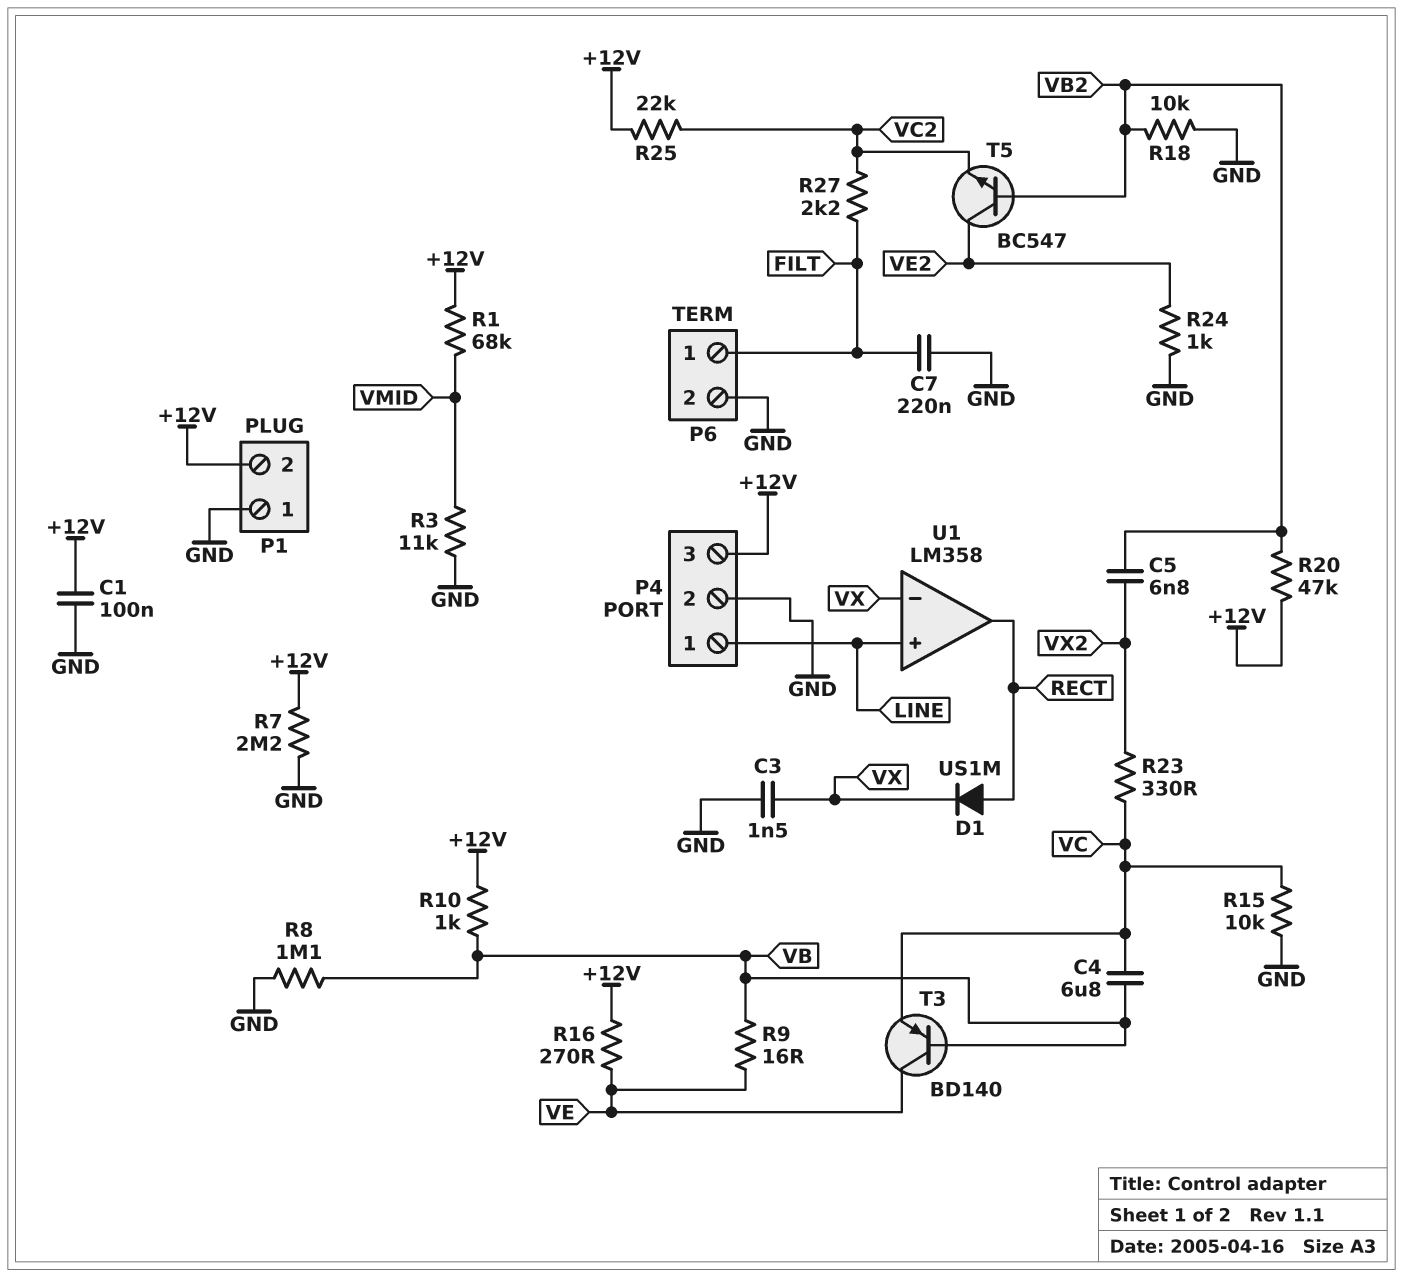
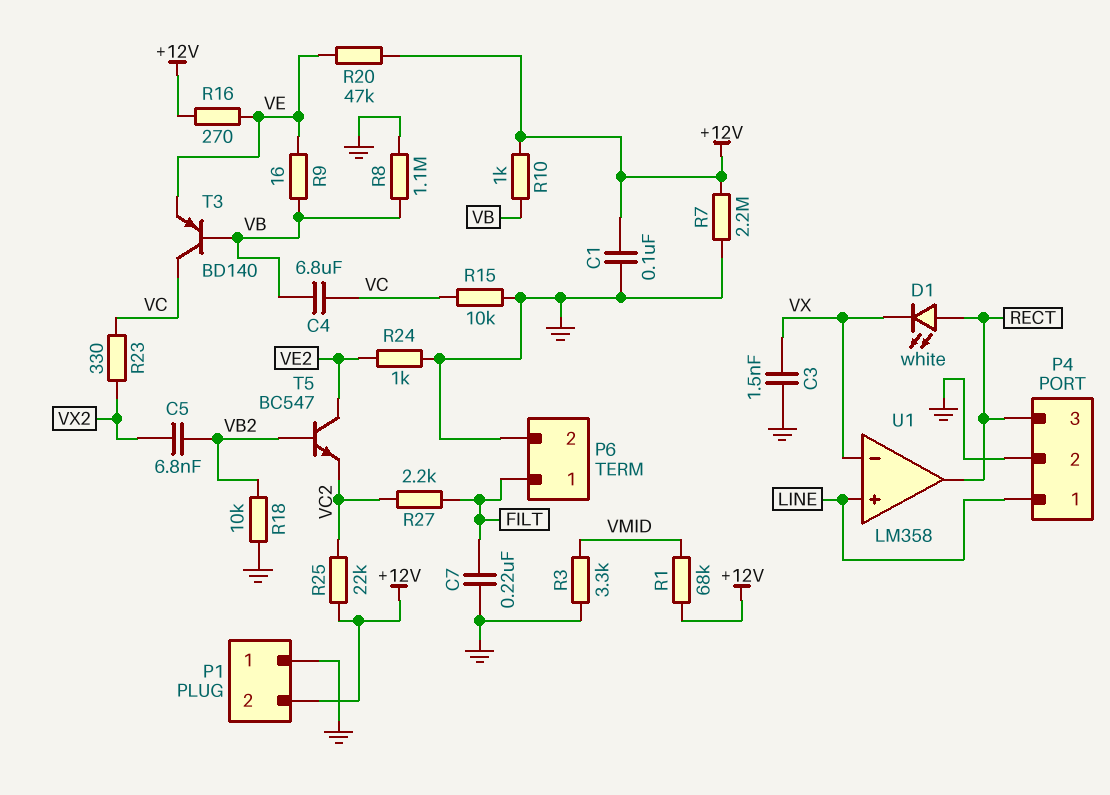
D1: diode US1M (A RECT, K VX) -> LED white (A RECT, K VX)
P4 pin 3: +12V -> RECT
R3: 11k (GND, VMID) -> 3.3k (GND, VMID)
R20: 47k (+12V, VB2) -> 47k (+12V, VE)
T3: PNP BD140 (B VB, C VE, E VC) -> PNP BD140 (B VB, C VC, E VE)

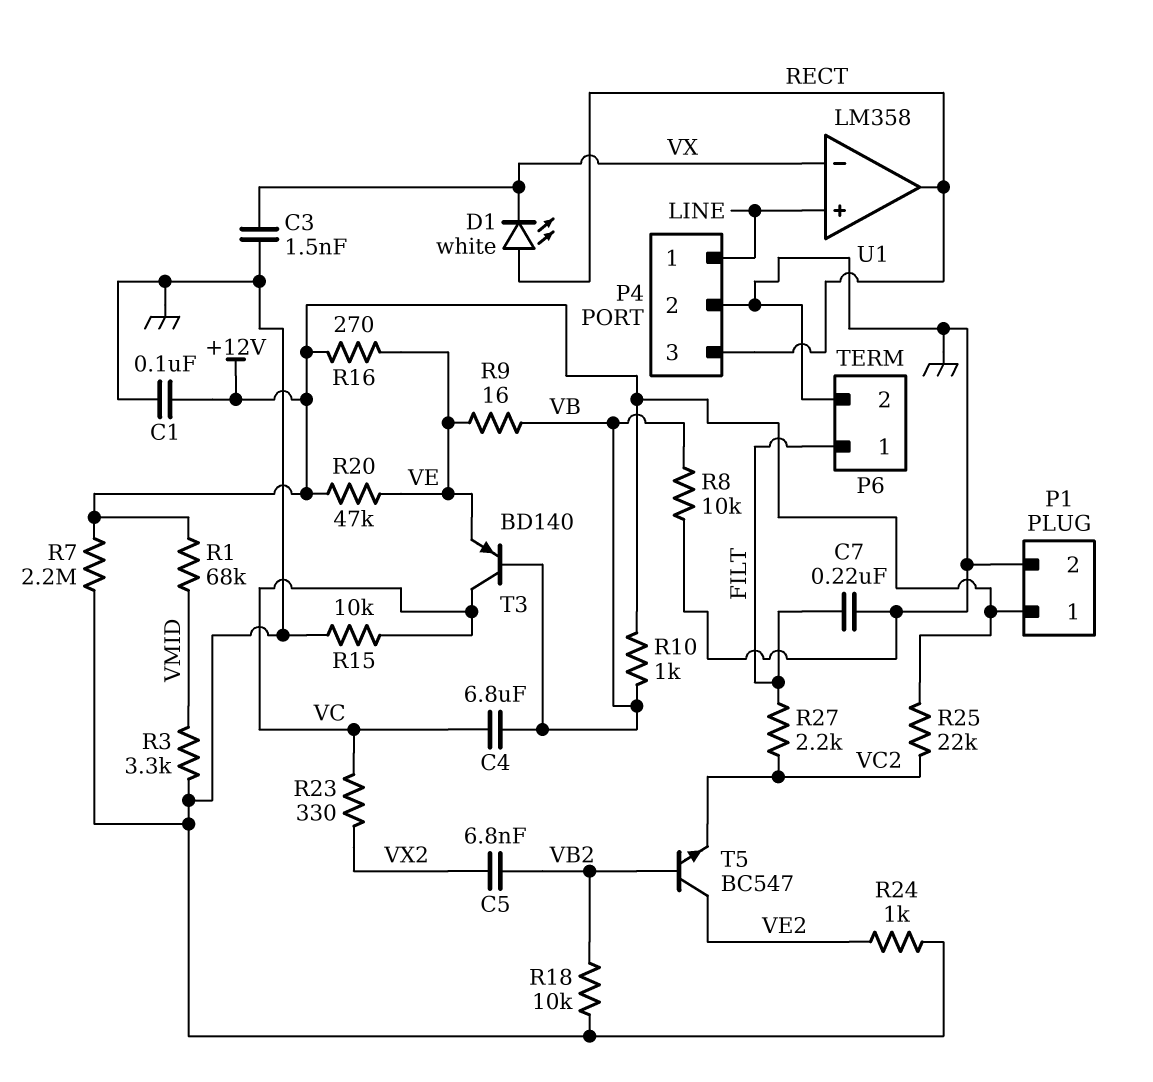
P1 pin 1: GND -> +12V
P1 pin 2: +12V -> GND
R8: 1.1M (GND, VB) -> 10k (GND, VB)

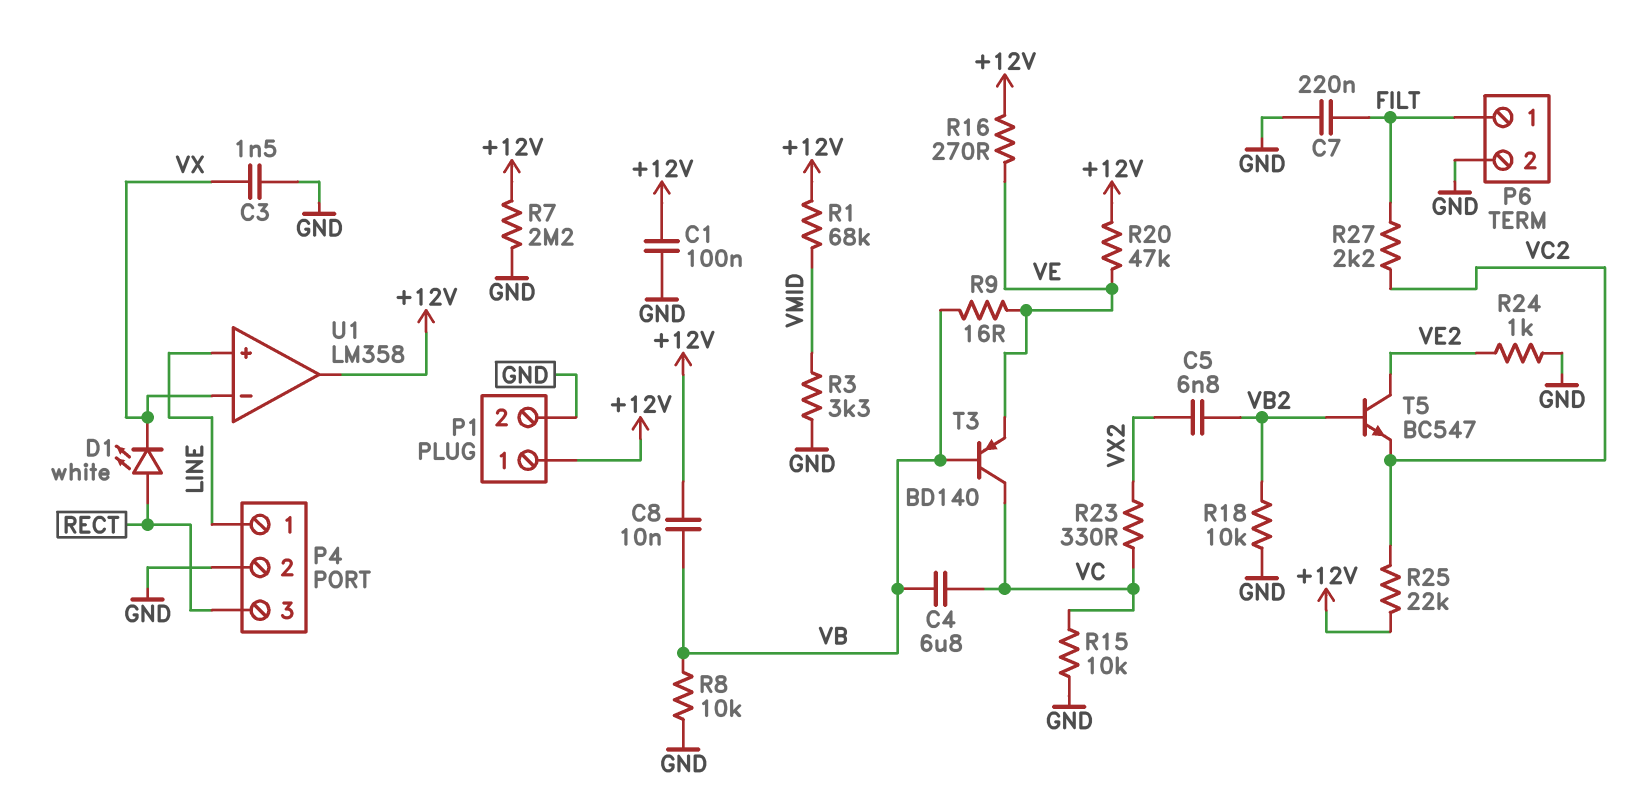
C8: none -> 10nF (+12V, VB)
R10: 1k (+12V, VB) -> none
U1 pin out: RECT -> +12V

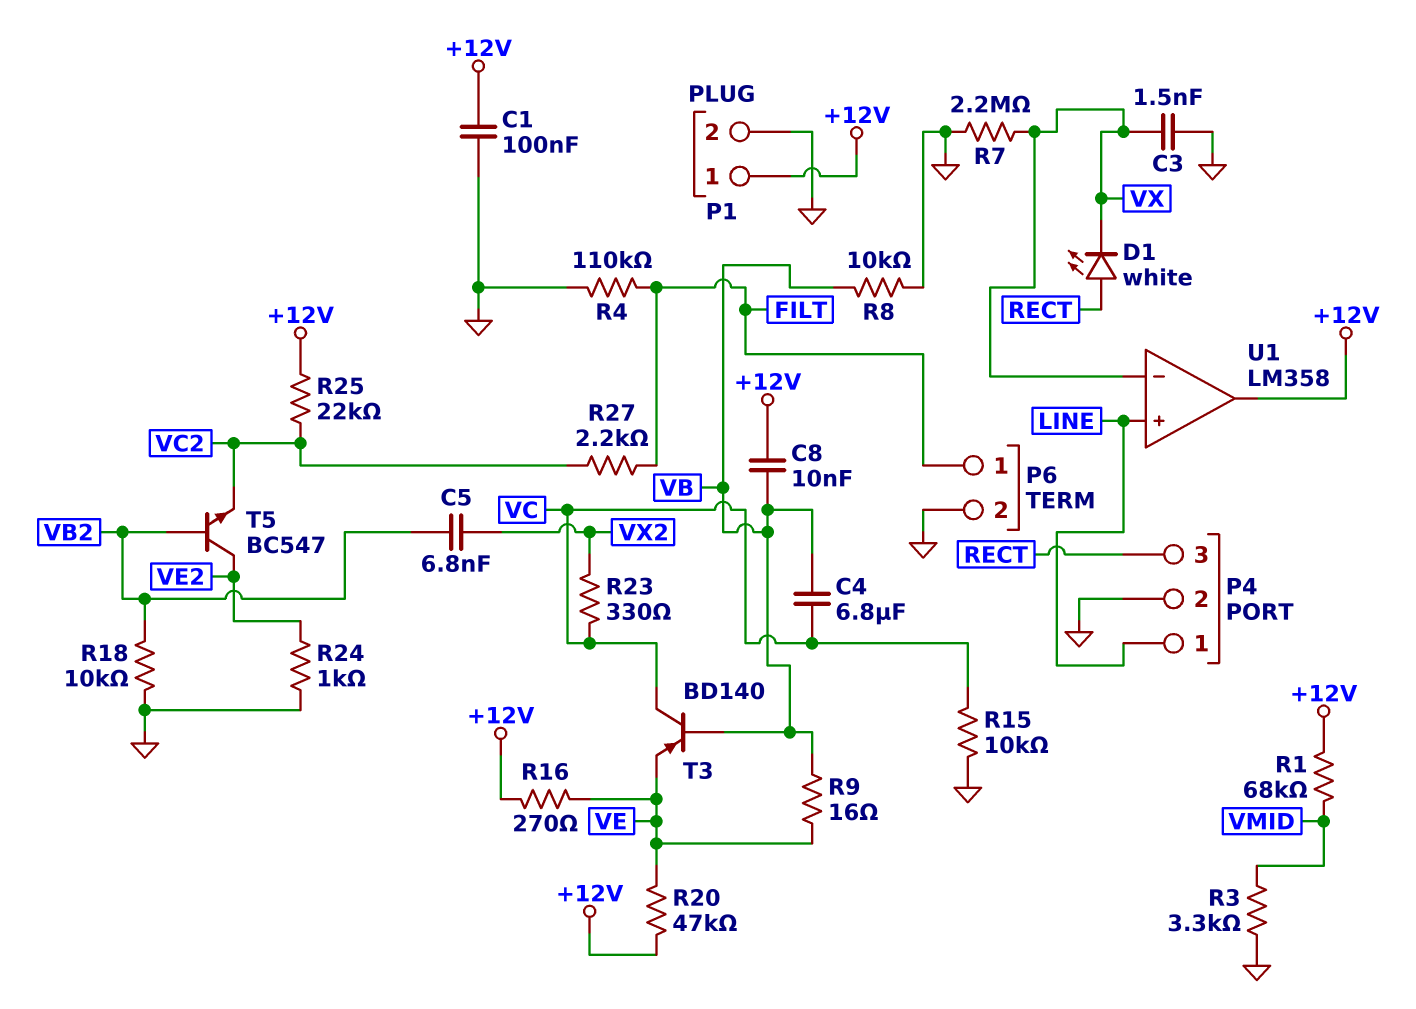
C7: 220nF (FILT, GND) -> none
R4: none -> 110k (FILT, GND)
R7: 2.2M (+12V, GND) -> 2.2M (GND, VX)

